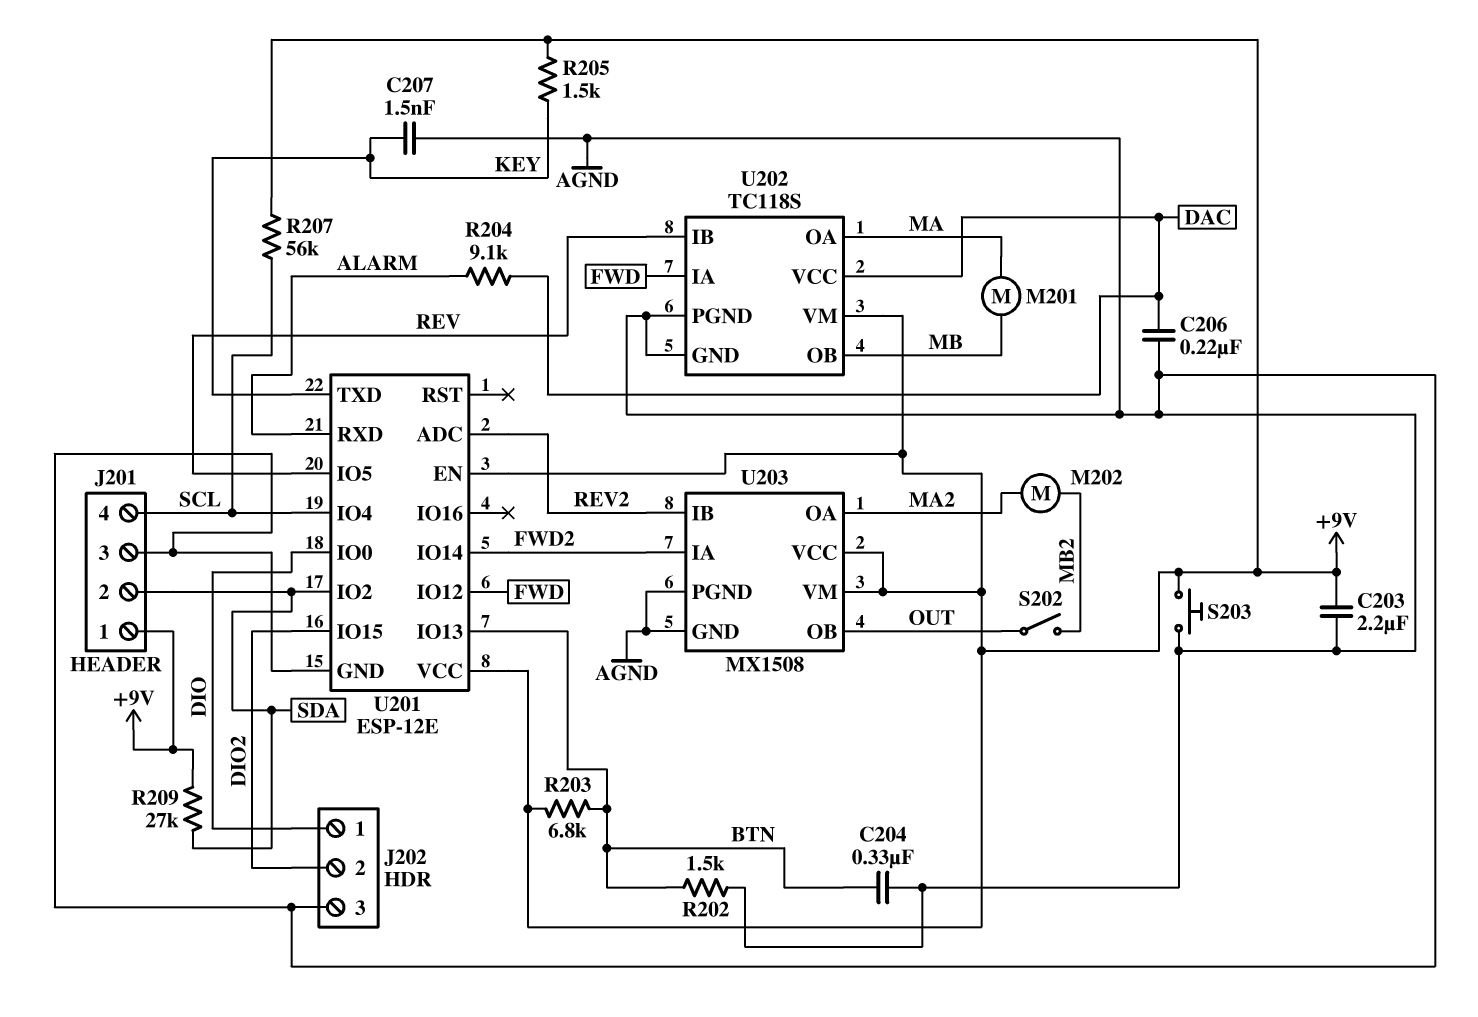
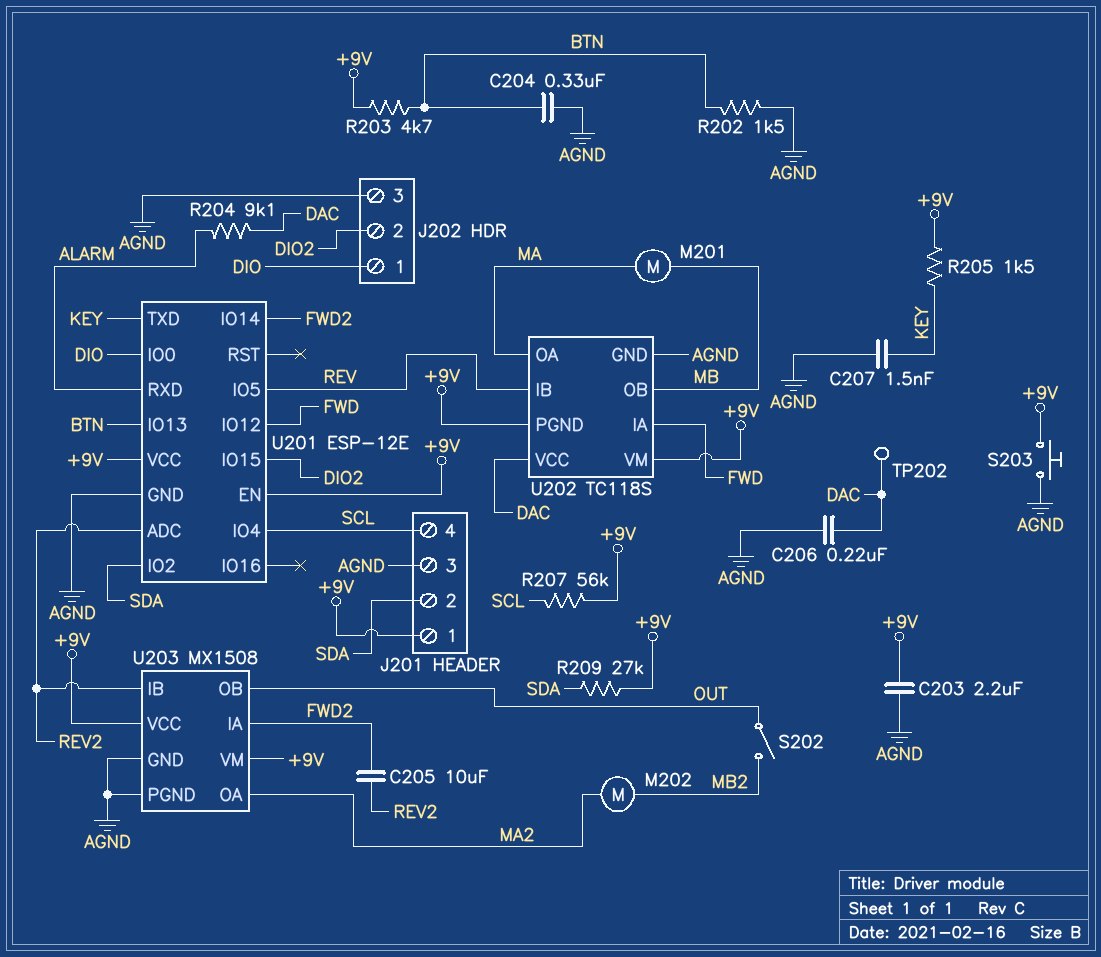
C205: none -> 10uF (FWD2, REV2)
R203: 6.8k (+9V, BTN) -> 4.7k (+9V, BTN)
TP202: none -> test point (DAC)
U202 pin PGND: AGND -> +9V

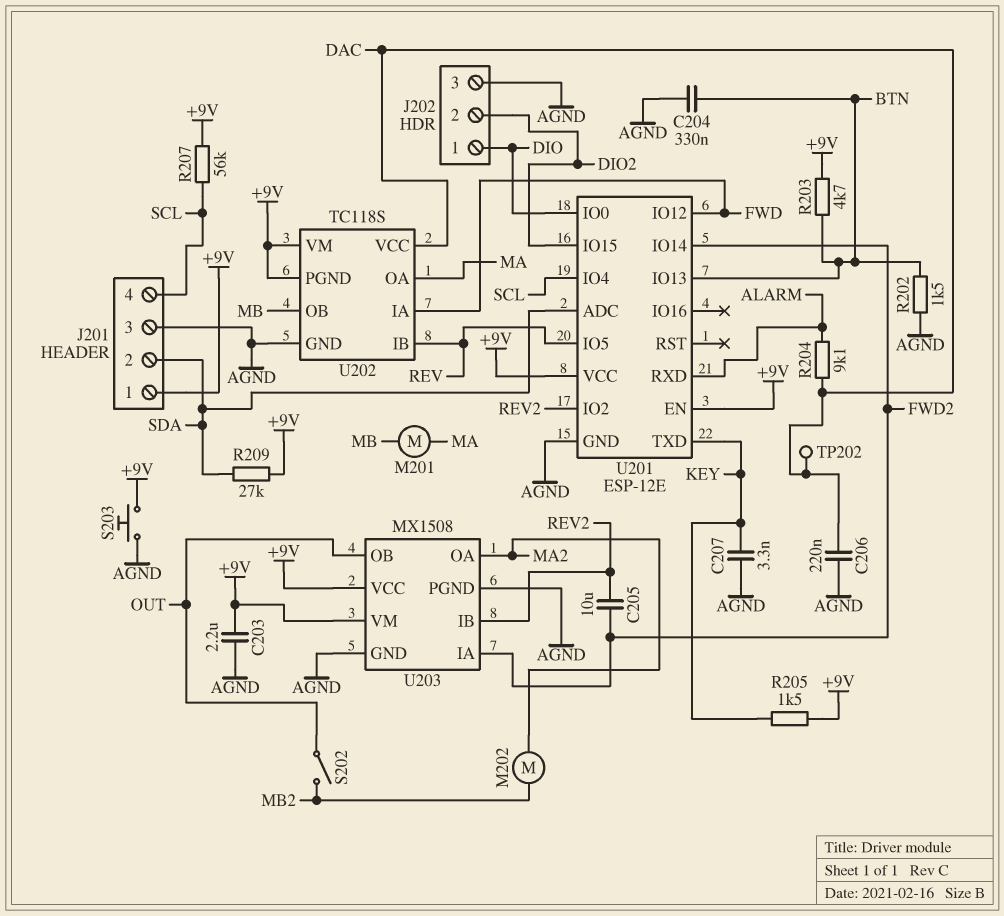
C207: 1.5nF (AGND, KEY) -> 3.3nF (AGND, KEY)
U201 pin ADC: REV2 -> SDA
U201 pin IO2: SDA -> REV2

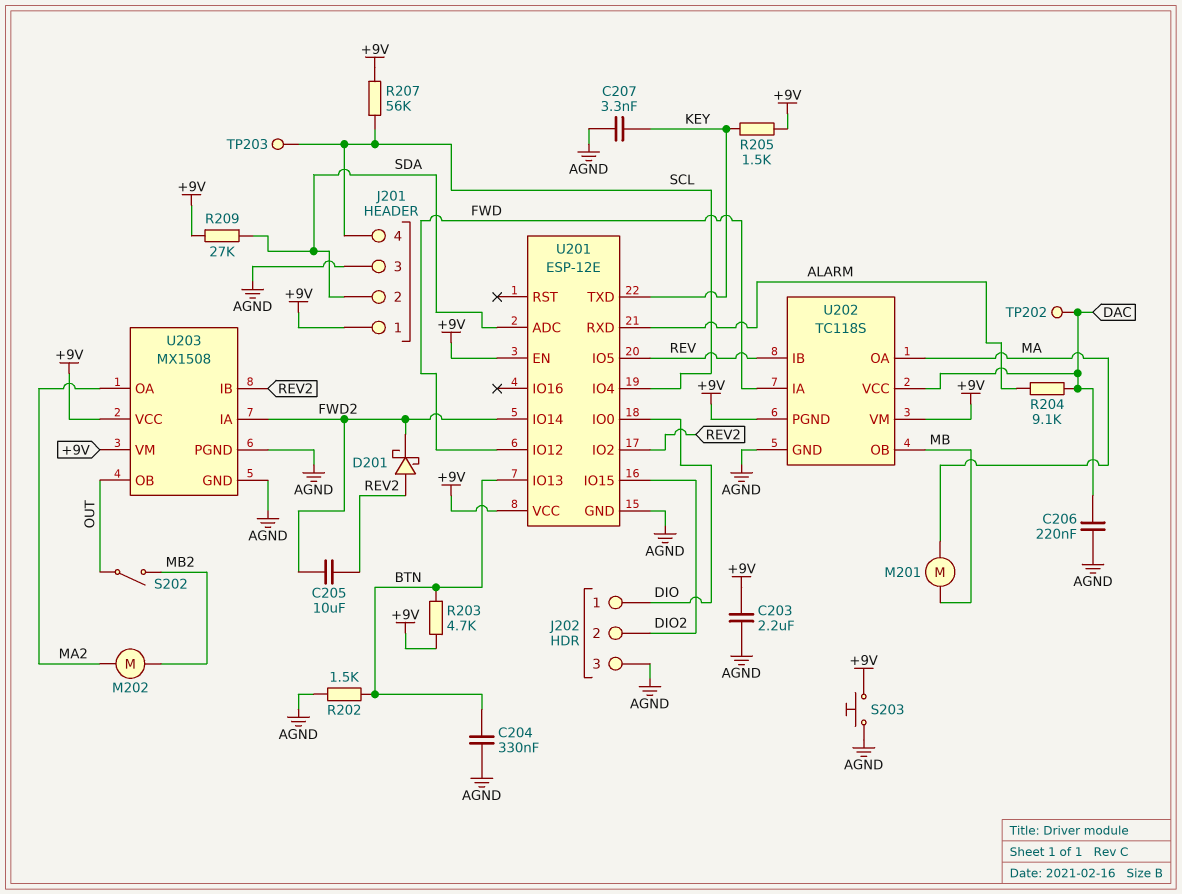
D201: none -> schottky (A REV2, K FWD2)
TP203: none -> test point (SCL)

